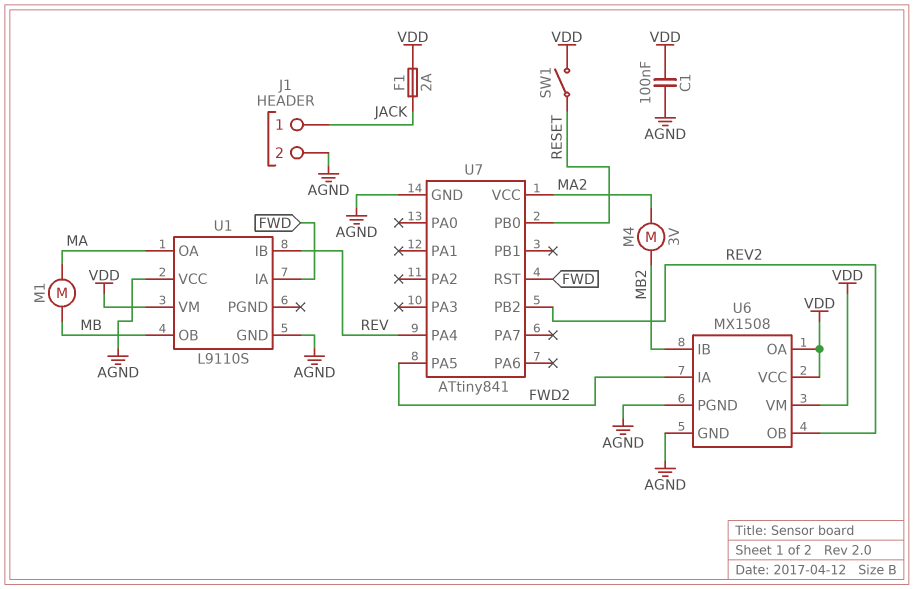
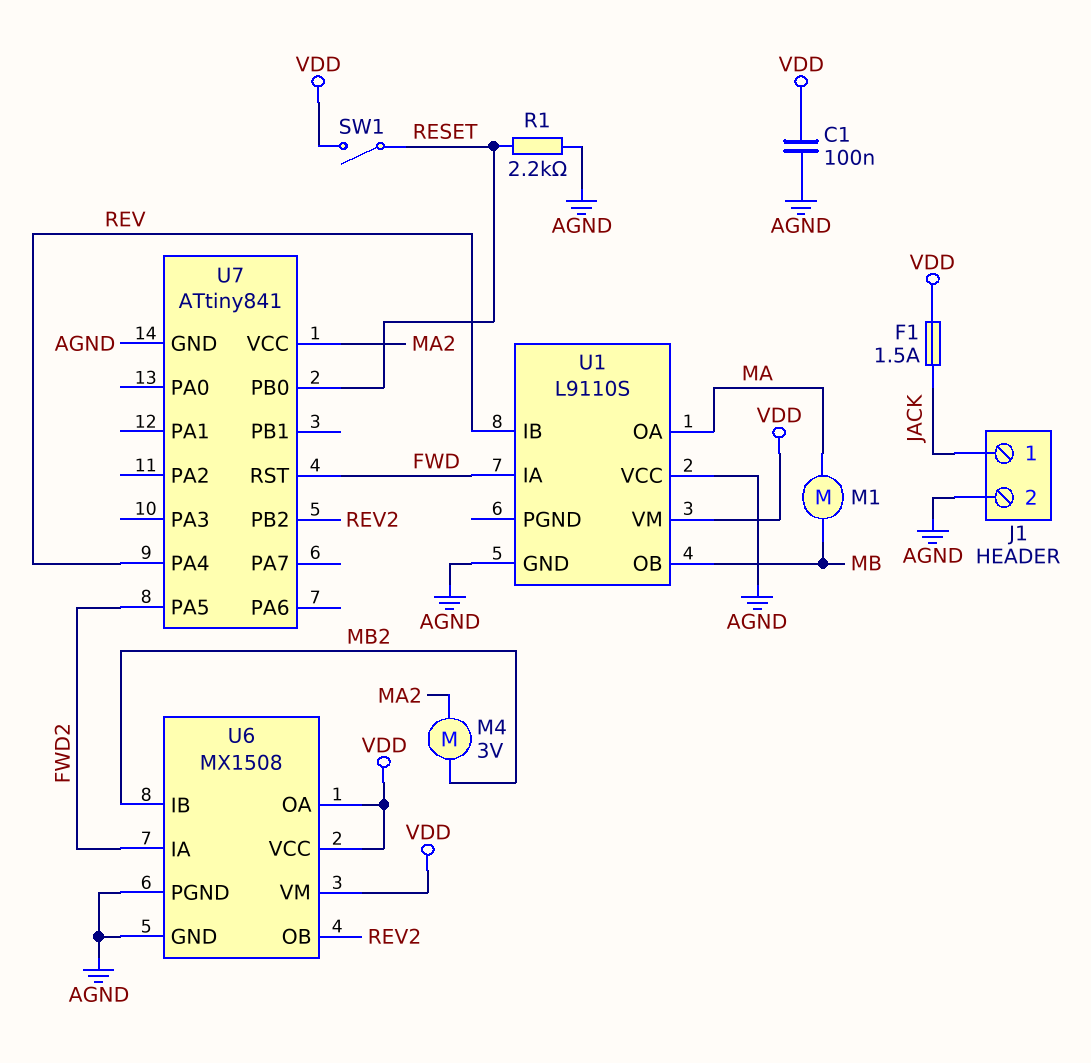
F1: 2A (JACK, VDD) -> 1.5A (JACK, VDD)
R1: none -> 2.2k (AGND, RESET)

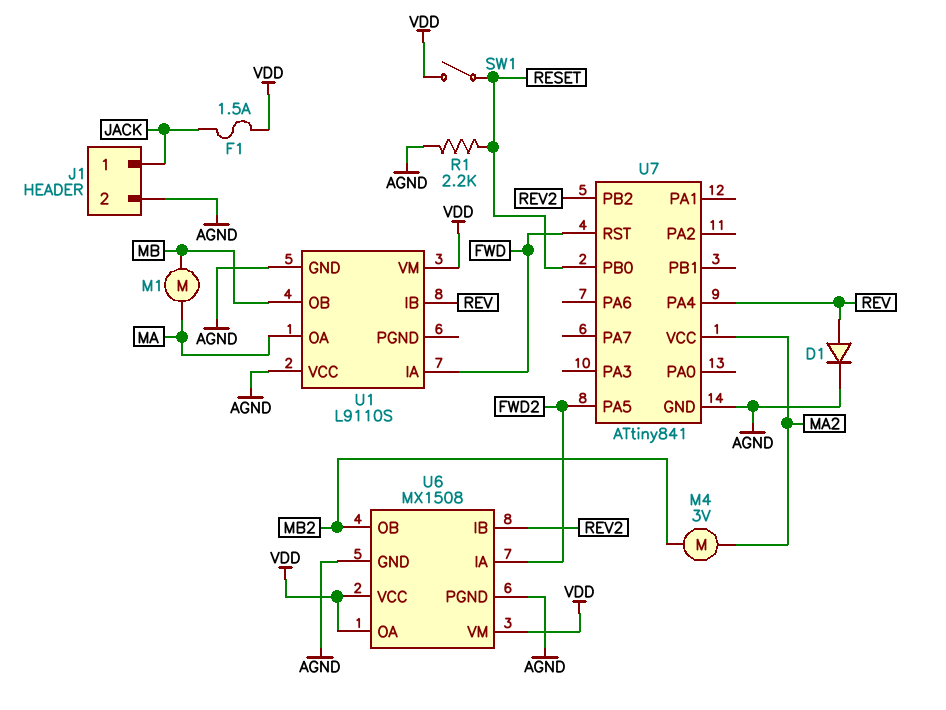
C1: 100nF (AGND, VDD) -> none
D1: none -> diode (A REV, K AGND)
U6 pin IB: MB2 -> REV2
U6 pin OB: REV2 -> MB2

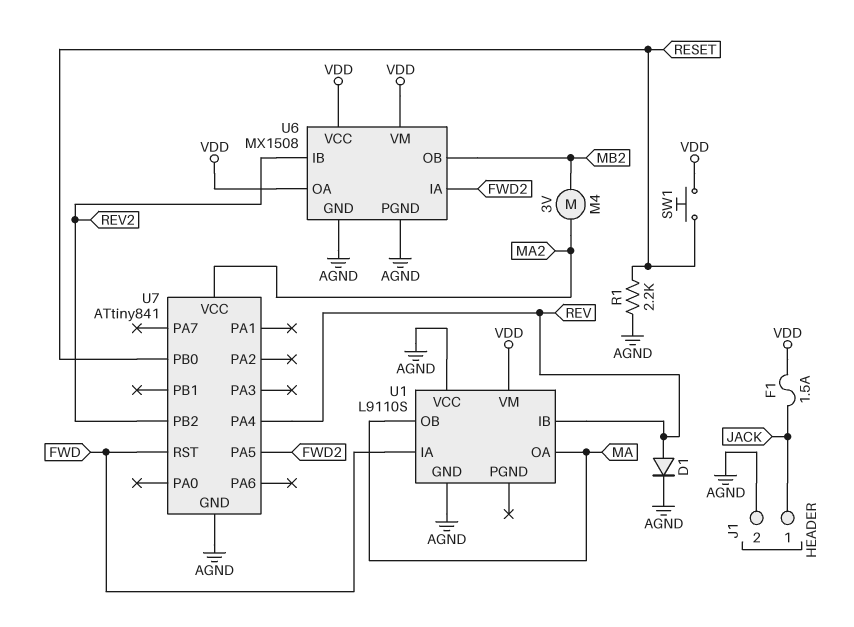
M1: motor (MA, MB) -> none
SW1: switch (RESET, VDD) -> button (RESET, VDD)
U1 pin OB: MB -> MA

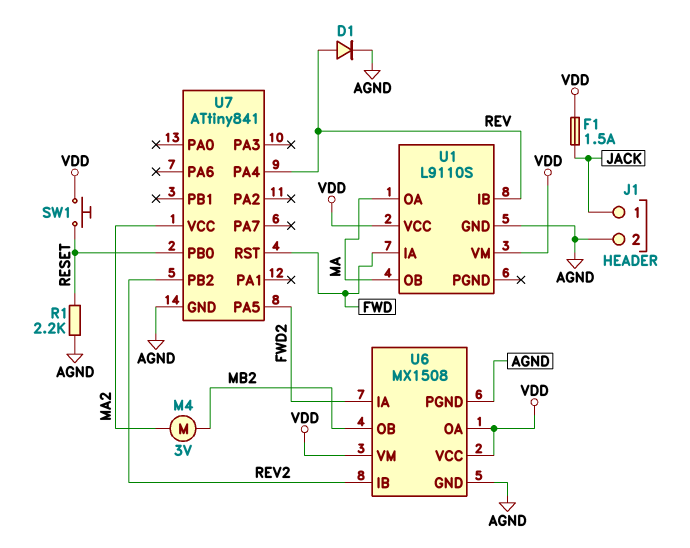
U1 pin VCC: AGND -> VDD

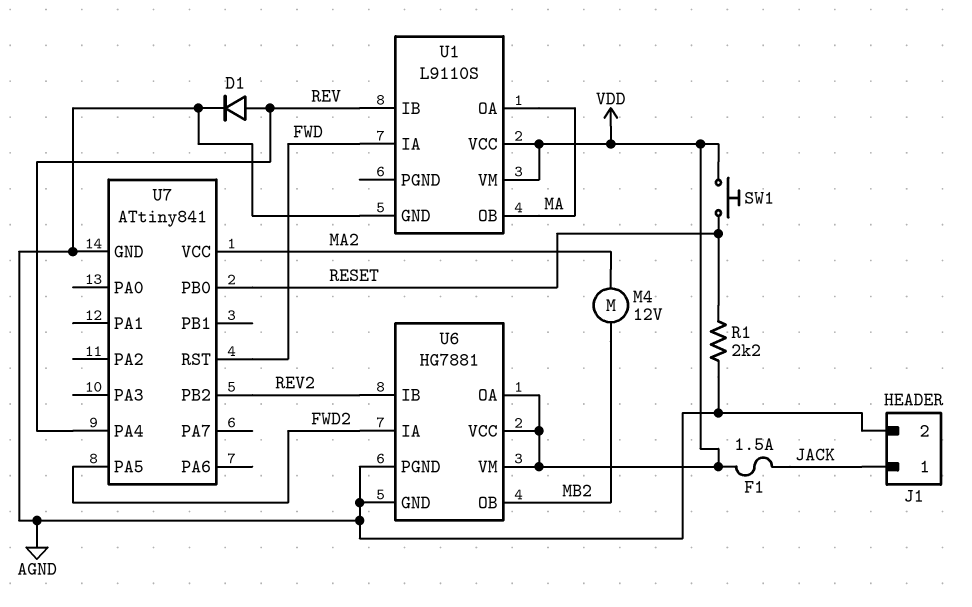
M4: motor 3V (MA2, MB2) -> motor 12V (MA2, MB2)
U6: MX1508 -> HG7881

